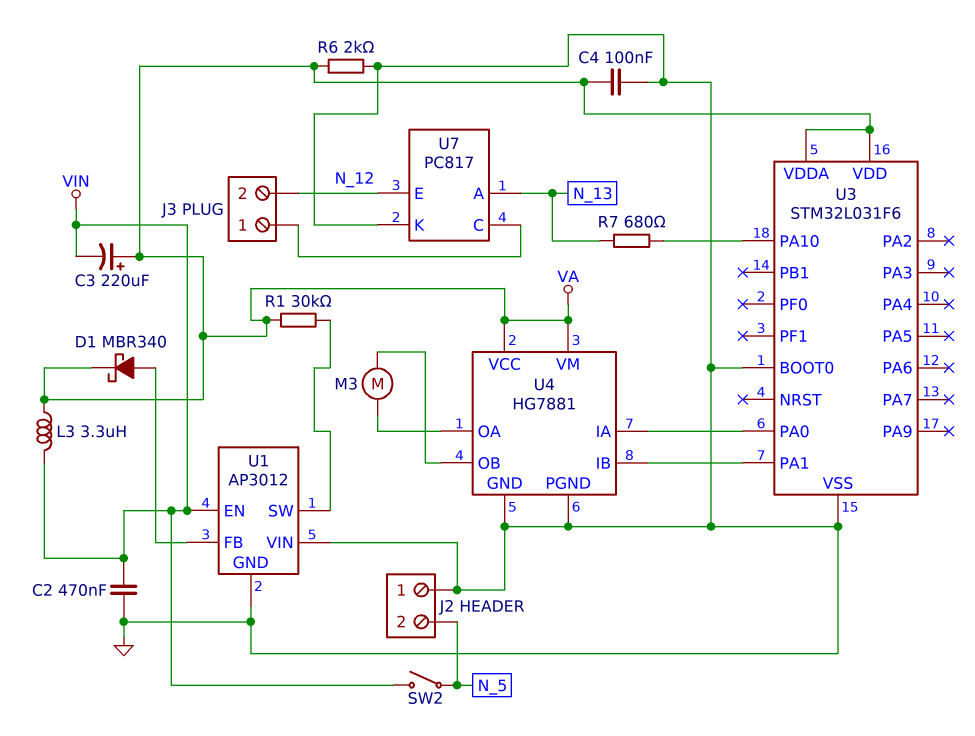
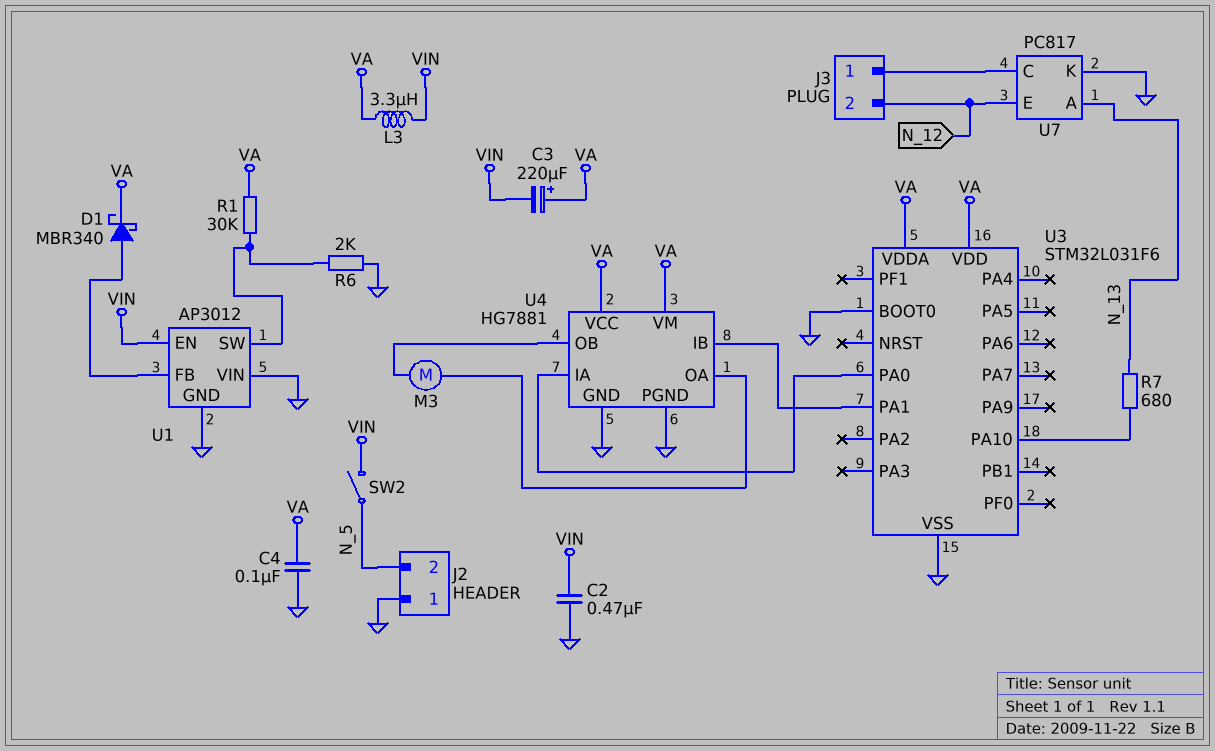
R6: 2k (GND, VA) -> 2k (GND, U1/SW)

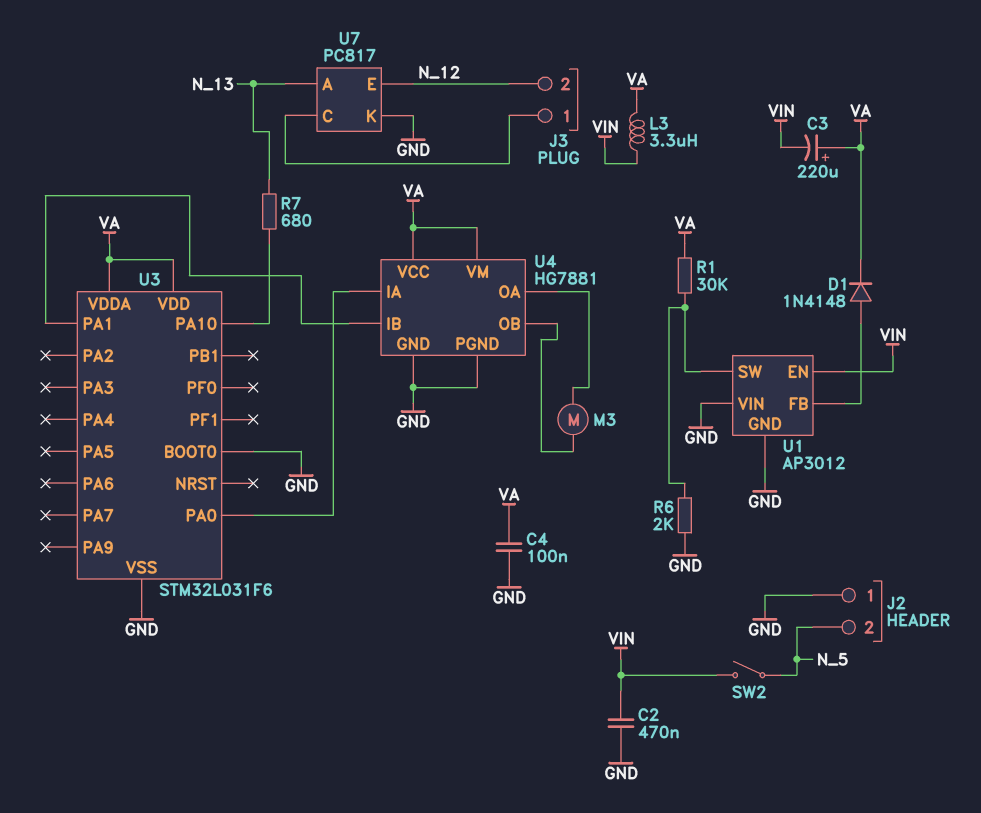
D1: schottky MBR340 (A U1/FB, K VA) -> diode 1N4148 (A U1/FB, K VA)

